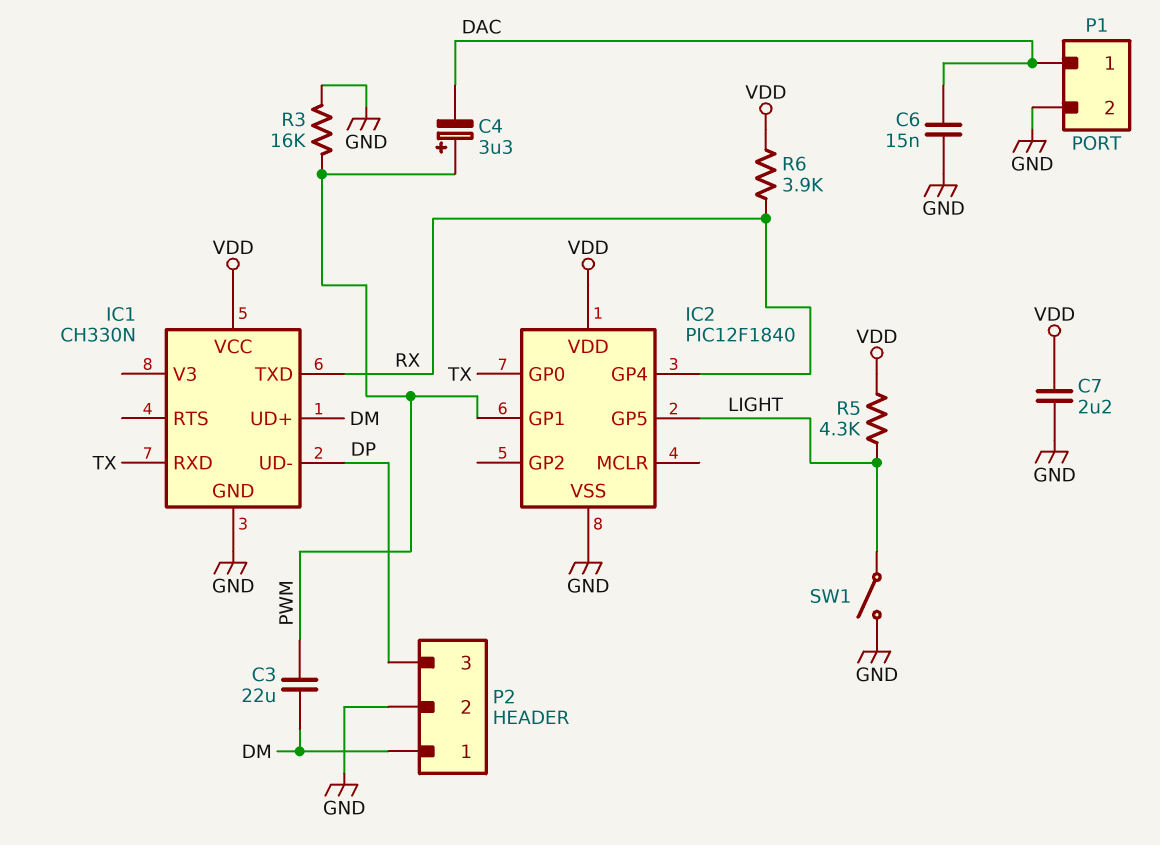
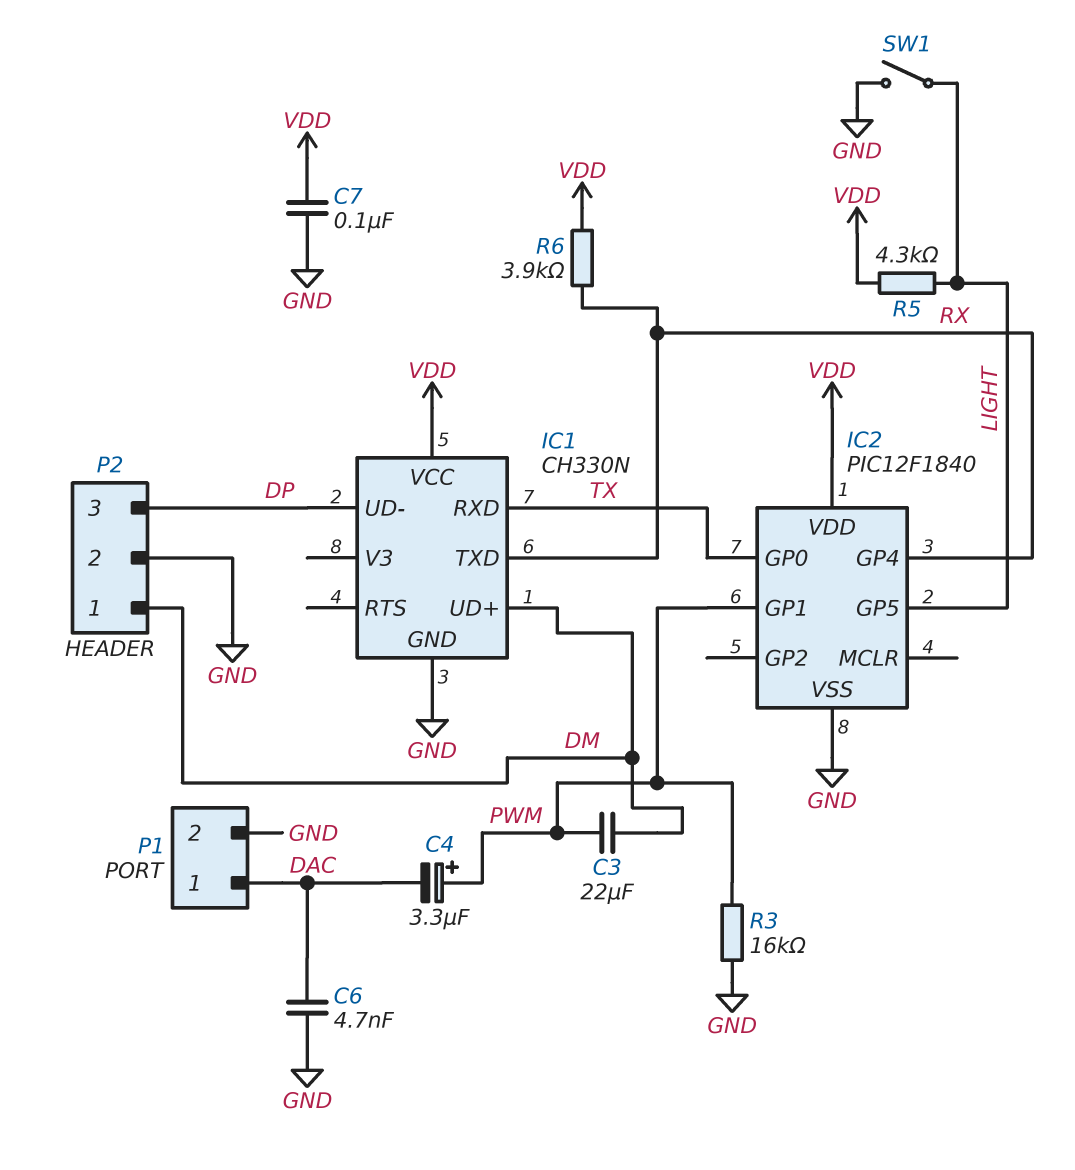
C6: 15nF (DAC, GND) -> 4.7nF (DAC, GND)
C7: 2.2uF (GND, VDD) -> 100nF (GND, VDD)

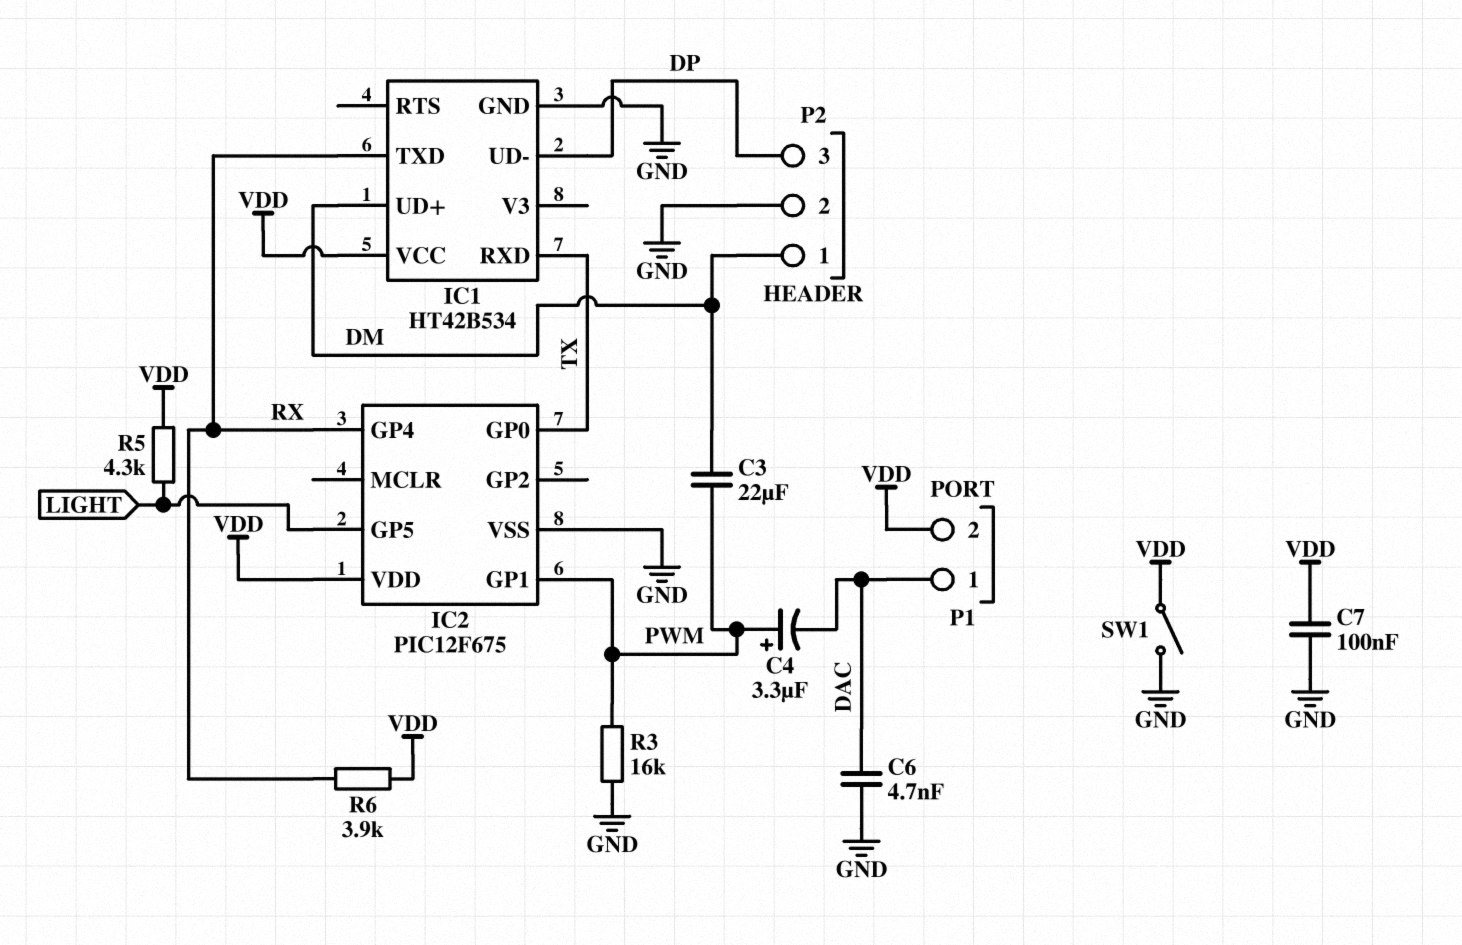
IC1: CH330N -> HT42B534
IC2: PIC12F1840 -> PIC12F675
P1 pin 2: GND -> VDD
SW1: switch (GND, LIGHT) -> switch (GND, VDD)

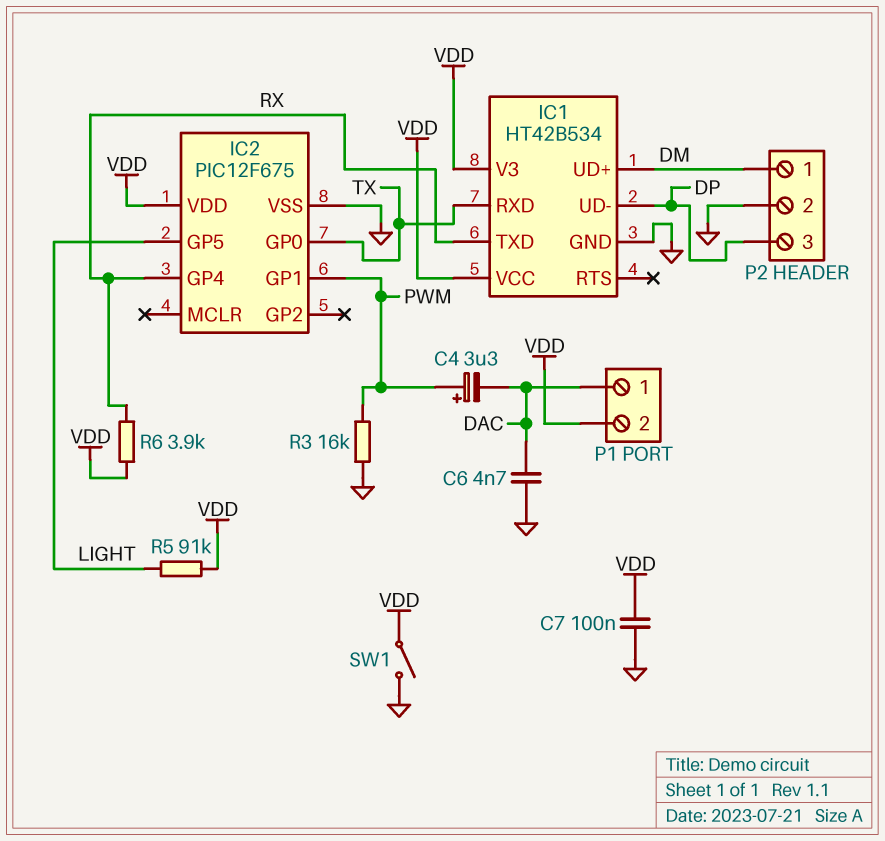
C3: 22uF (DM, PWM) -> none
IC1 pin V3: none -> VDD
R5: 4.3k (LIGHT, VDD) -> 91k (LIGHT, VDD)

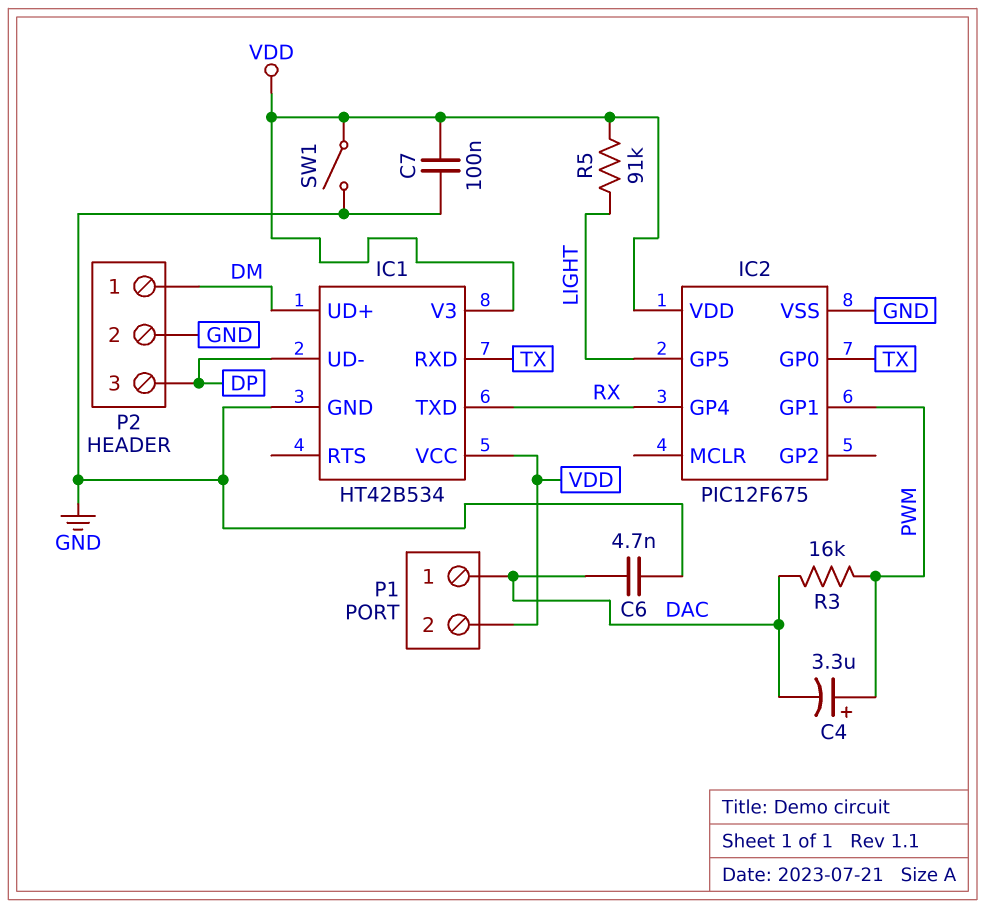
R3: 16k (GND, PWM) -> 16k (DAC, PWM)
R6: 3.9k (RX, VDD) -> none

